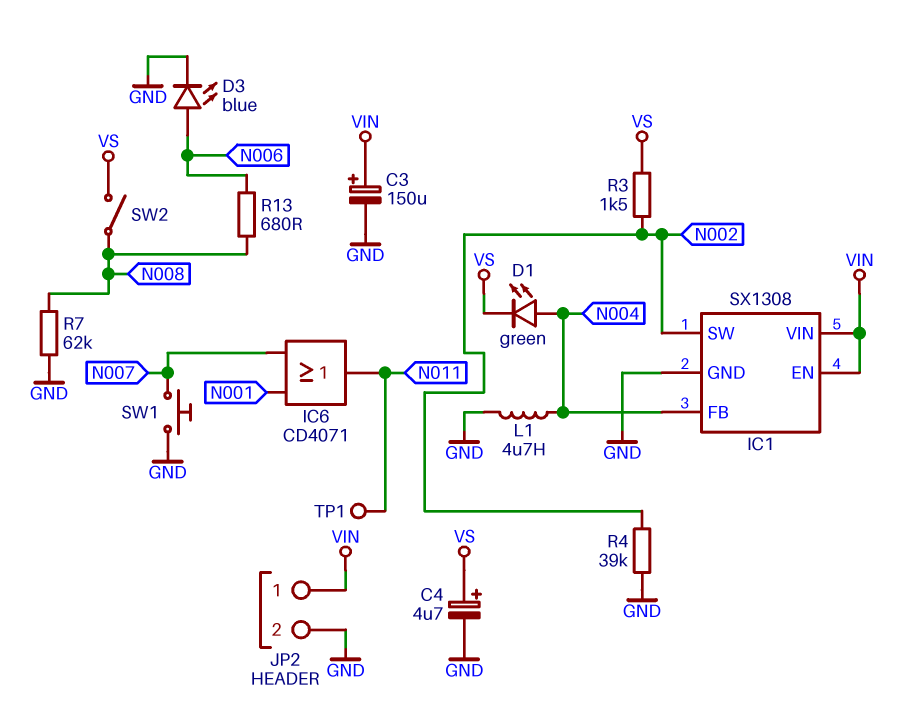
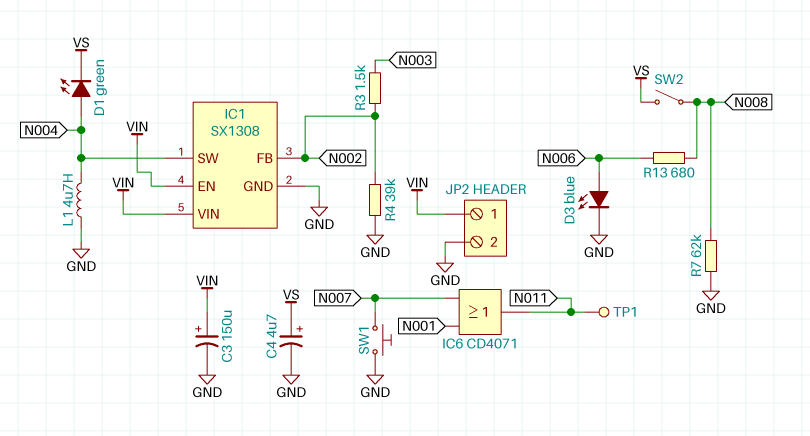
IC1 pin FB: N004 -> N002
IC1 pin SW: N002 -> N004
R3: 1.5k (N002, VS) -> 1.5k (N002, N003)

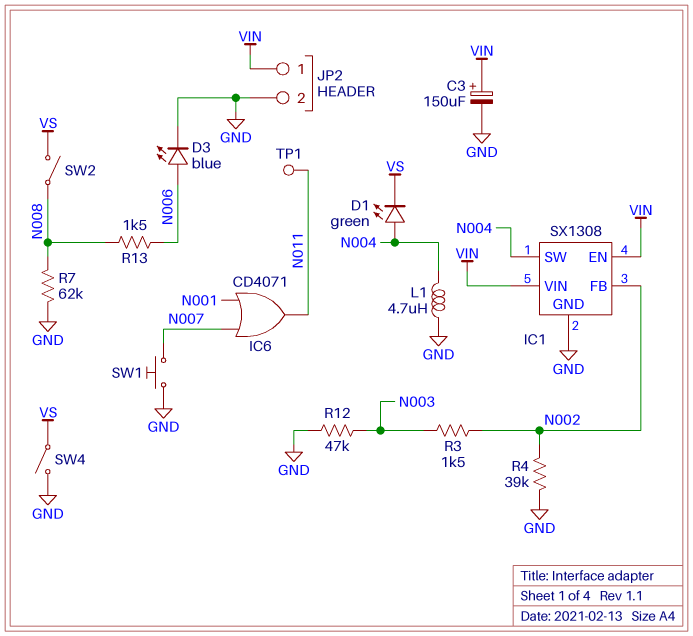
C4: 4.7uF (plus VS, minus GND) -> none
R12: none -> 47k (GND, N003)
R13: 680 (N006, N008) -> 1.5k (N006, N008)
SW4: none -> switch (GND, VS)

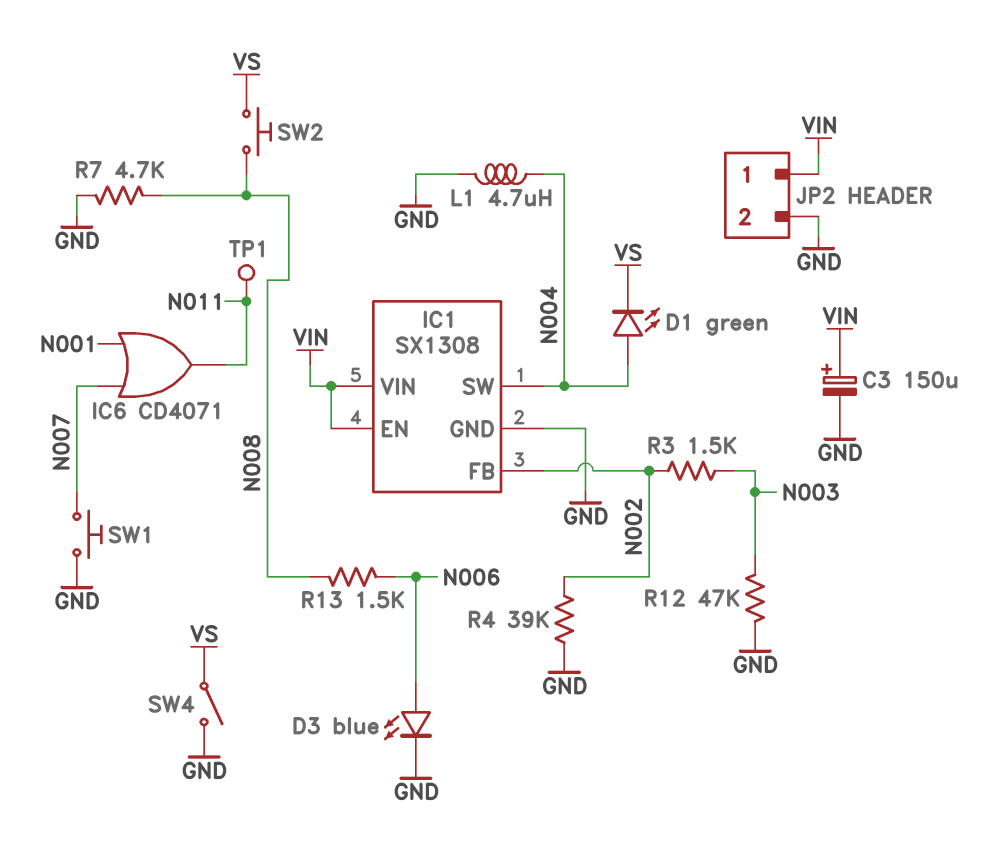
R7: 62k (GND, N008) -> 4.7k (GND, N008)
SW2: switch (N008, VS) -> button (N008, VS)

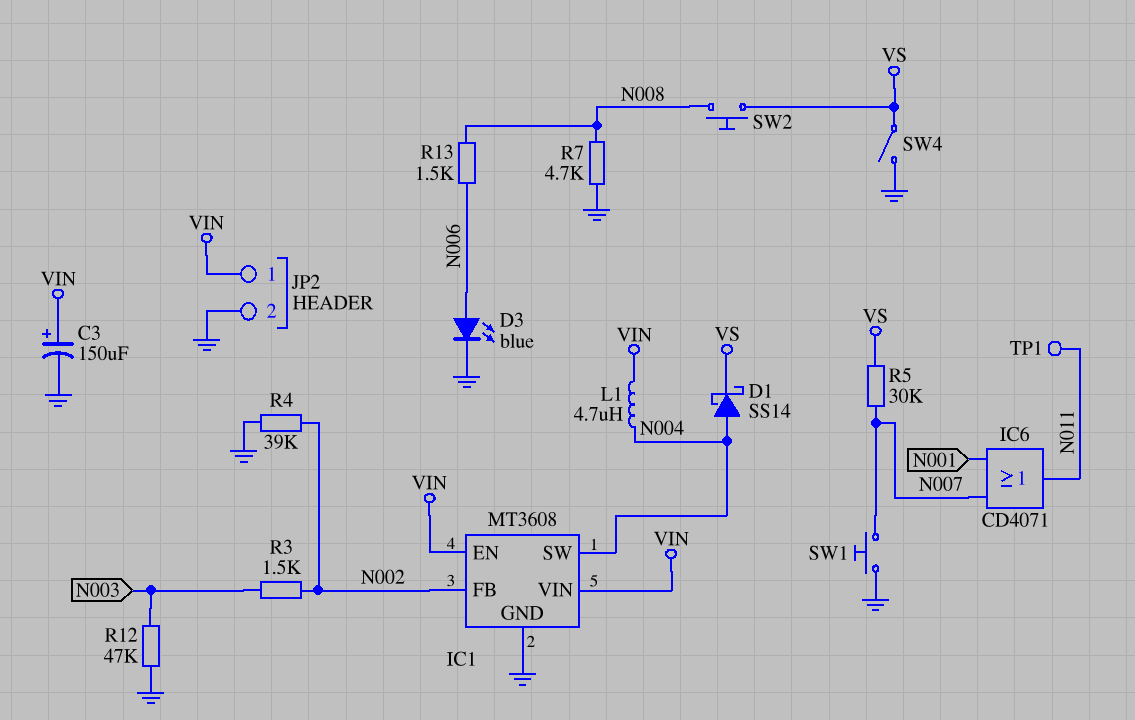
D1: LED green (A N004, K VS) -> schottky SS14 (A N004, K VS)
IC1: SX1308 -> MT3608
L1: 4.7uH (GND, N004) -> 4.7uH (N004, VIN)
R5: none -> 30k (N007, VS)

